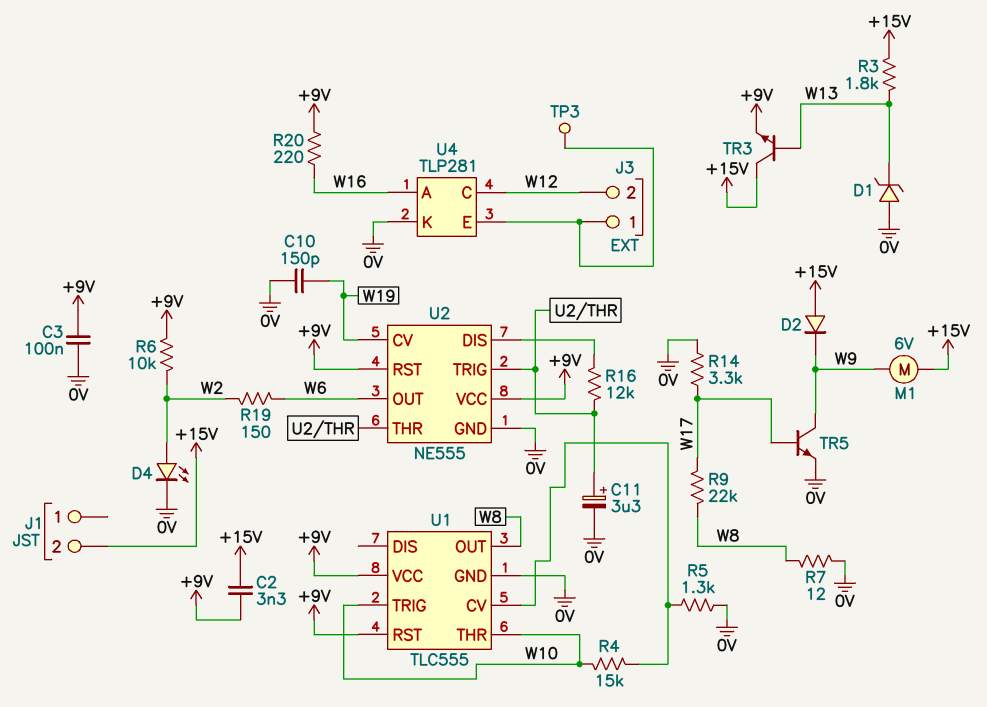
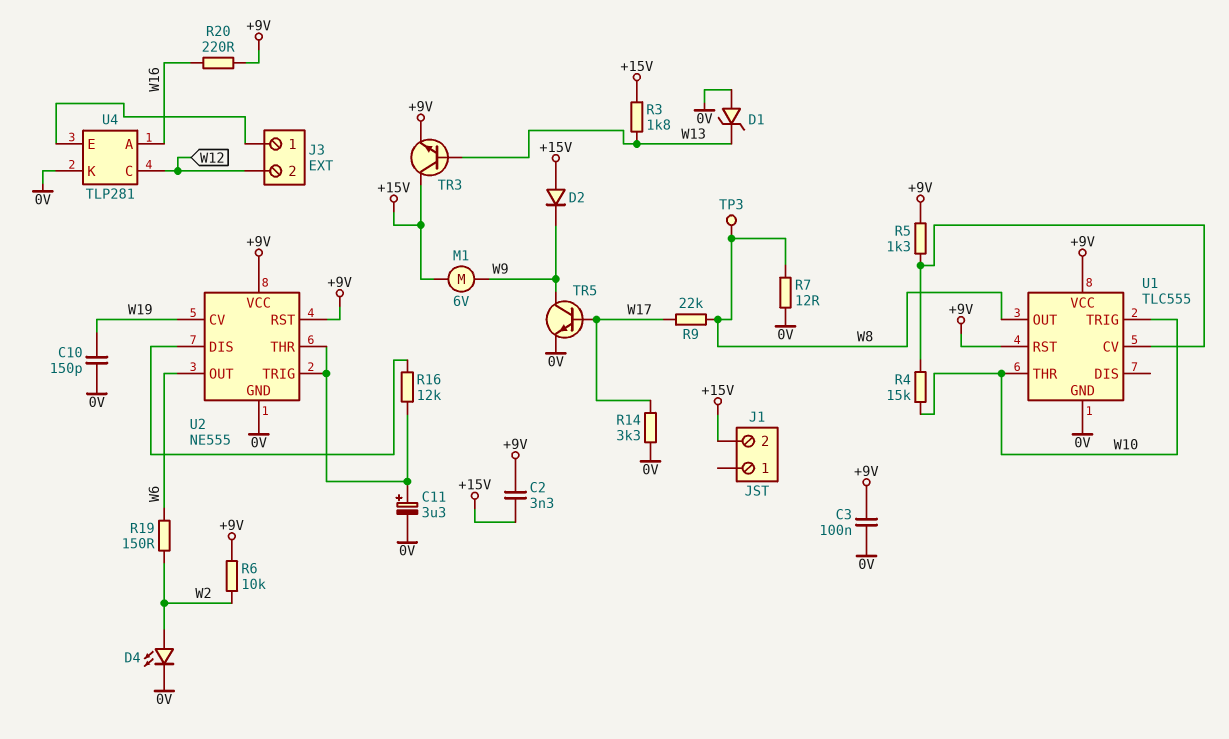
R5: 1.3k (0V, U1/CV) -> 1.3k (+9V, U1/CV)
TP3: test point (J3/1) -> test point (W8)

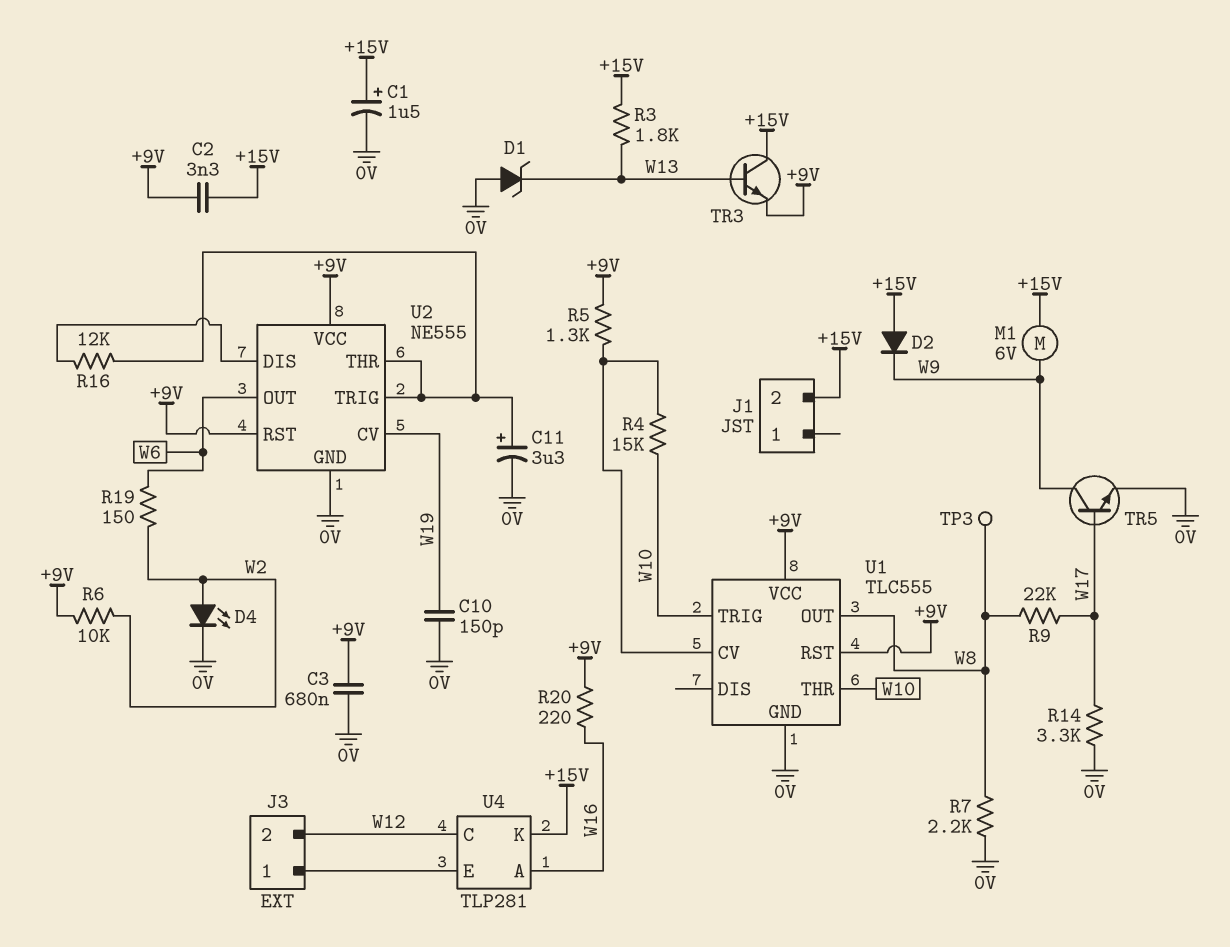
C1: none -> 1.5uF (plus +15V, minus 0V)
C3: 100nF (+9V, 0V) -> 680nF (+9V, 0V)
R7: 12 (0V, W8) -> 2.2k (0V, W8)
U4 pin K: 0V -> +15V

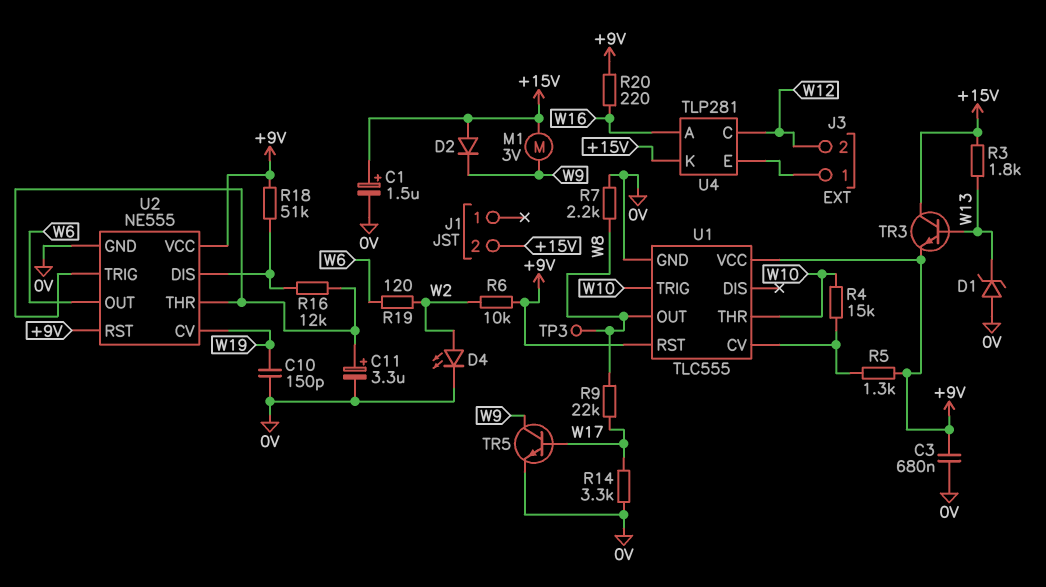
C2: 3.3nF (+9V, +15V) -> none
M1: motor 6V (+15V, W9) -> motor 3V (+15V, W9)
R18: none -> 51k (+9V, U2/DIS)
R19: 150 (W2, W6) -> 120 (W2, W6)

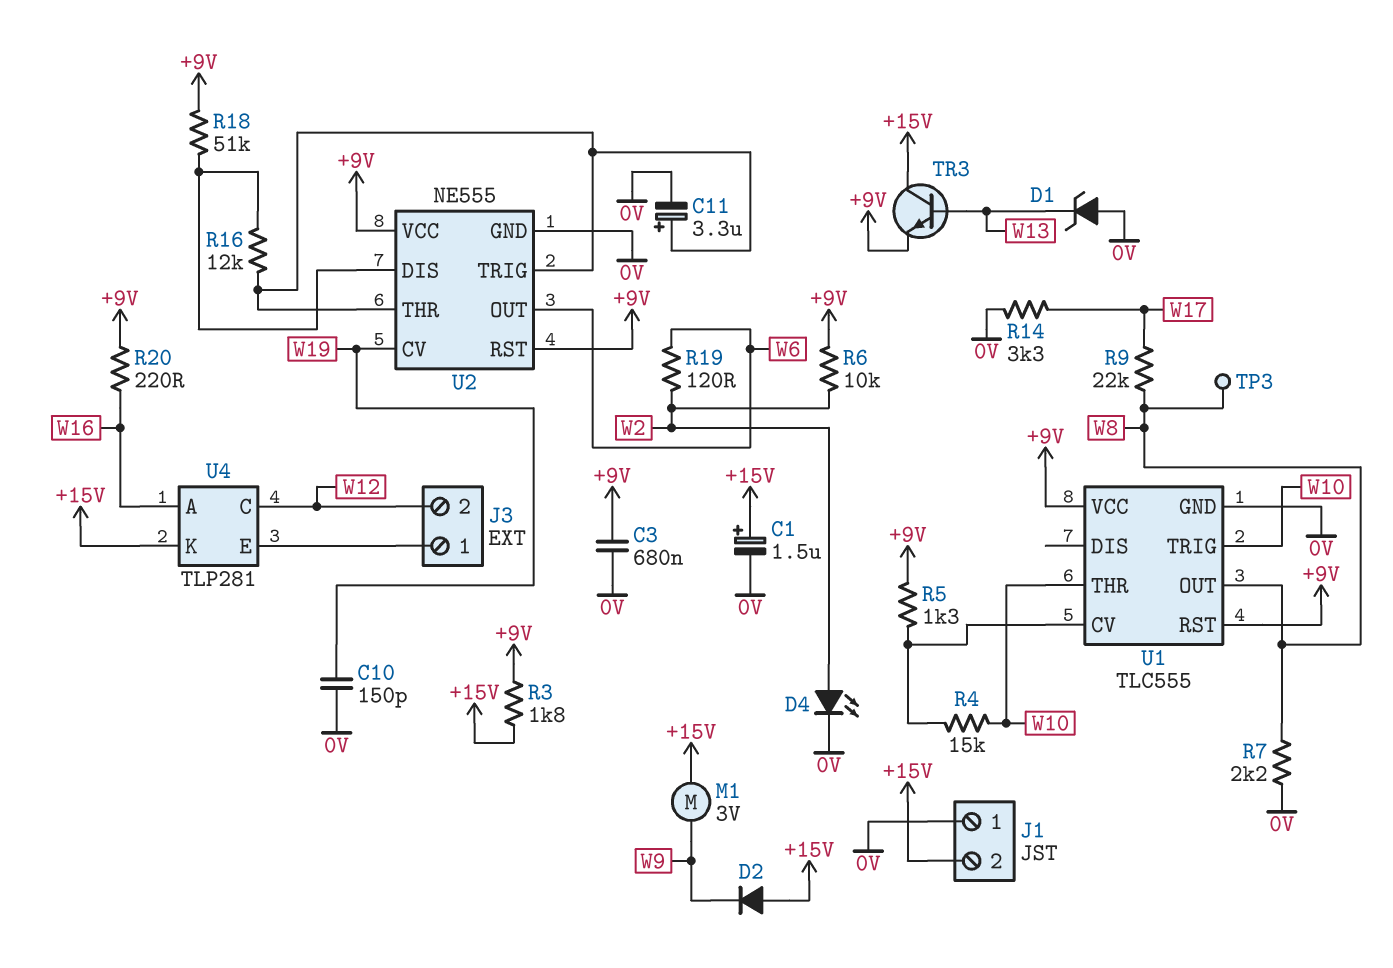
J1 pin 1: none -> 0V
R3: 1.8k (+15V, W13) -> 1.8k (+9V, +15V)
TR5: NPN (B W17, C W9, E 0V) -> none

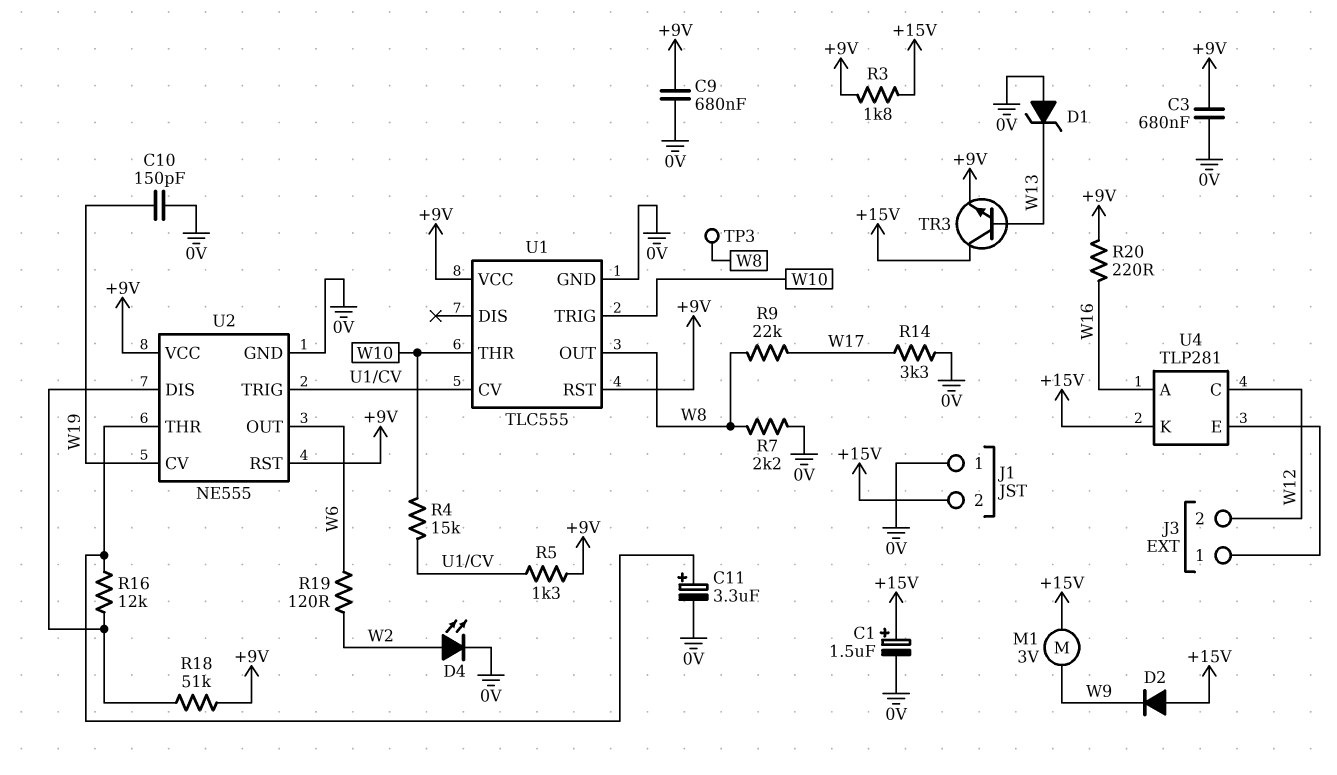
C9: none -> 680nF (+9V, 0V)
R6: 10k (+9V, W2) -> none
U2 pin TRIG: U2/THR -> U1/CV

